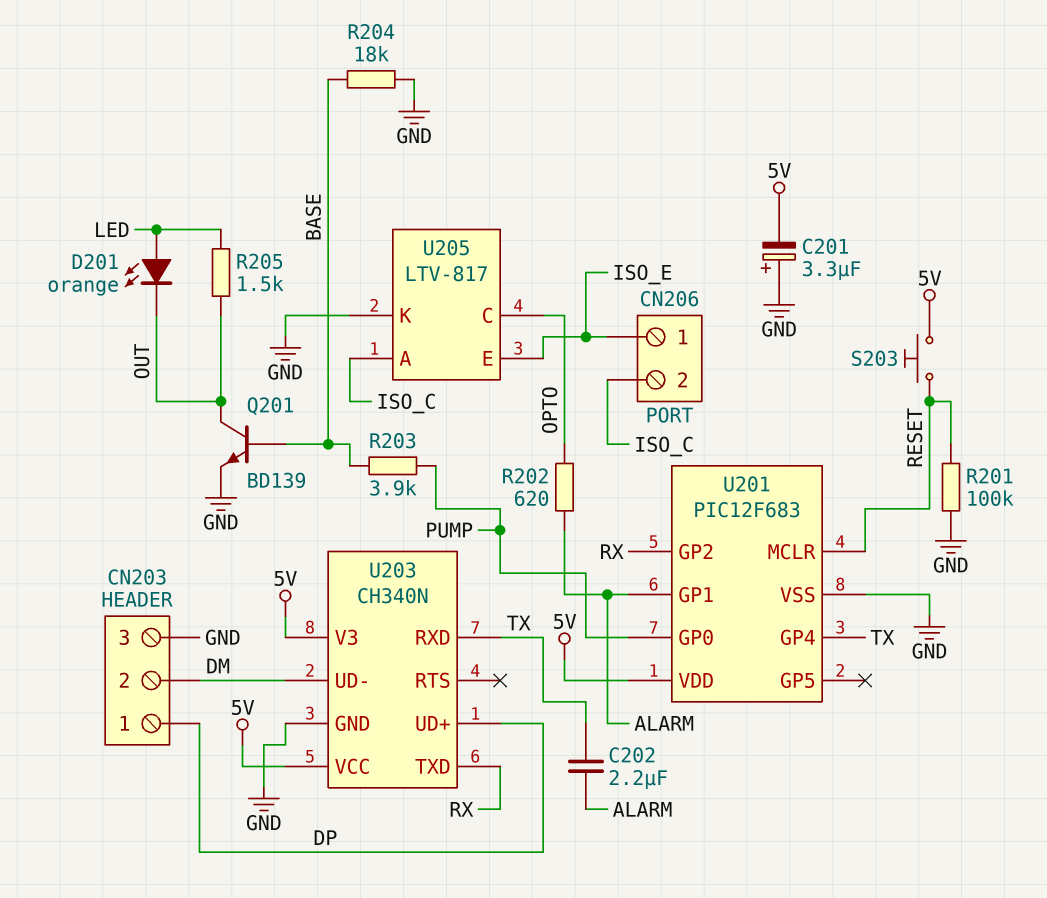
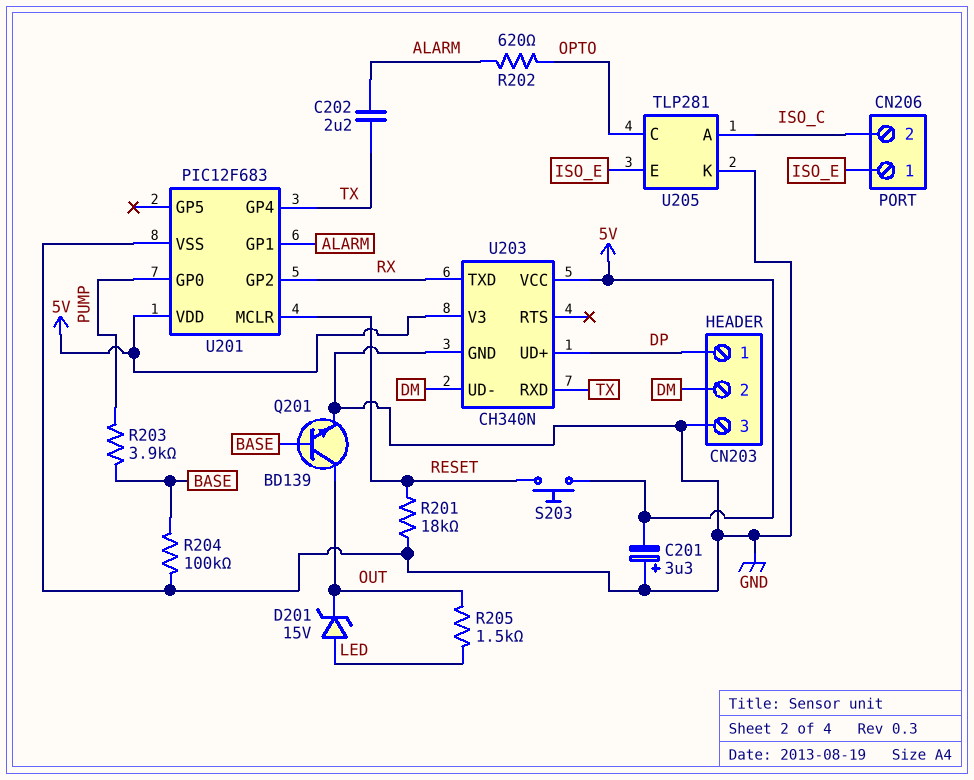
D201: LED orange (A LED, K OUT) -> zener 15V (A LED, K OUT)
R201: 100k (GND, RESET) -> 18k (GND, RESET)
R204: 18k (BASE, GND) -> 100k (BASE, GND)
U205: LTV-817 -> TLP281

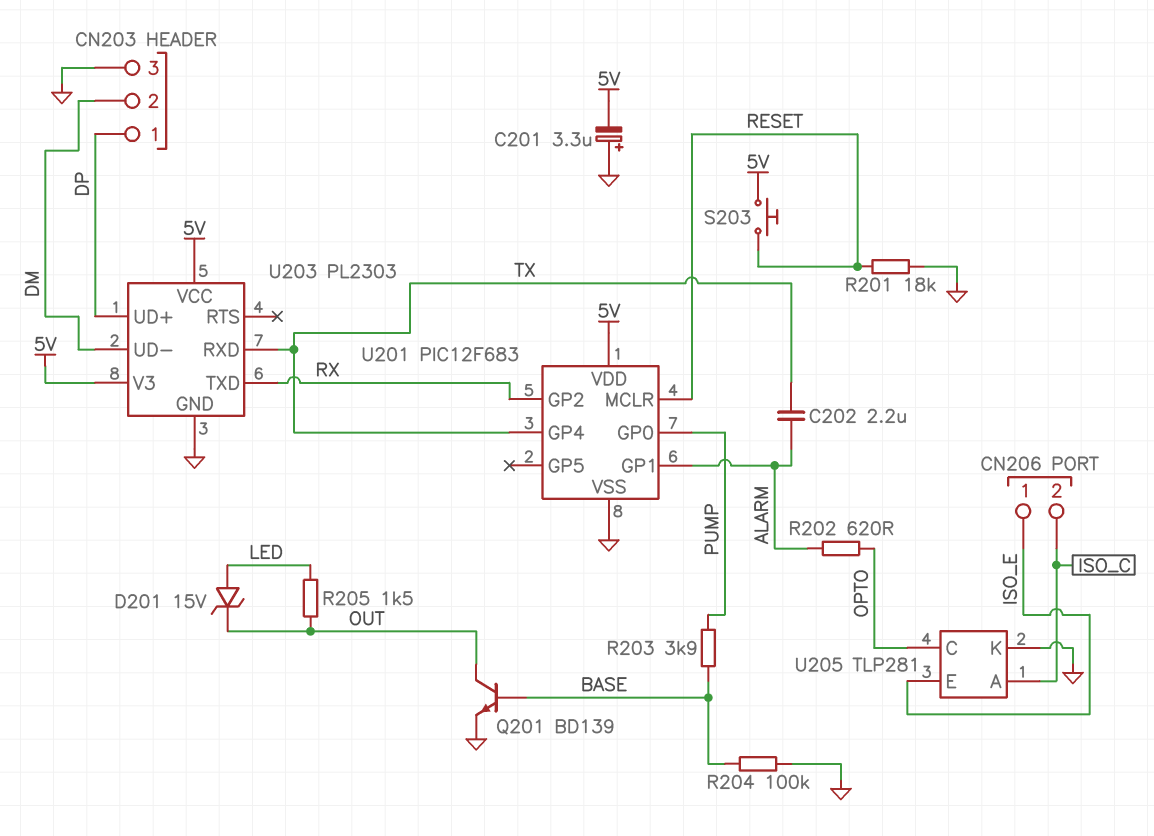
U203: CH340N -> PL2303

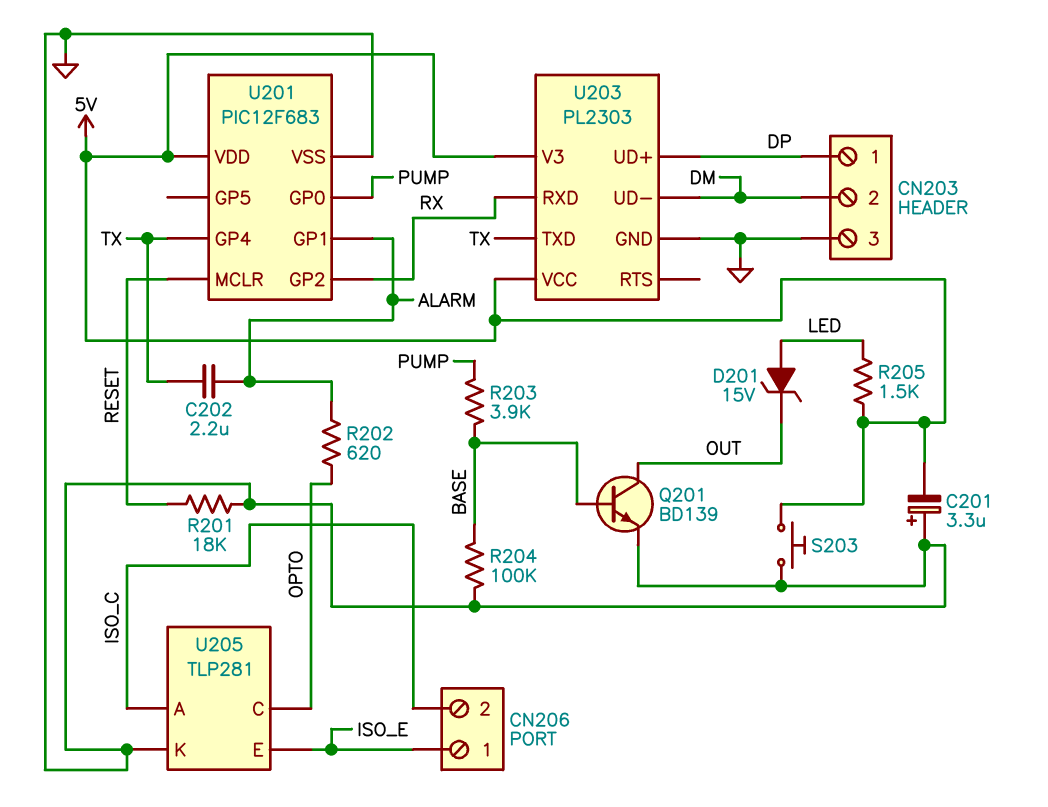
R205: 1.5k (LED, OUT) -> 1.5k (5V, LED)
S203: button (5V, RESET) -> button (5V, GND)
U203 pin RXD: TX -> RX
U203 pin TXD: RX -> TX

